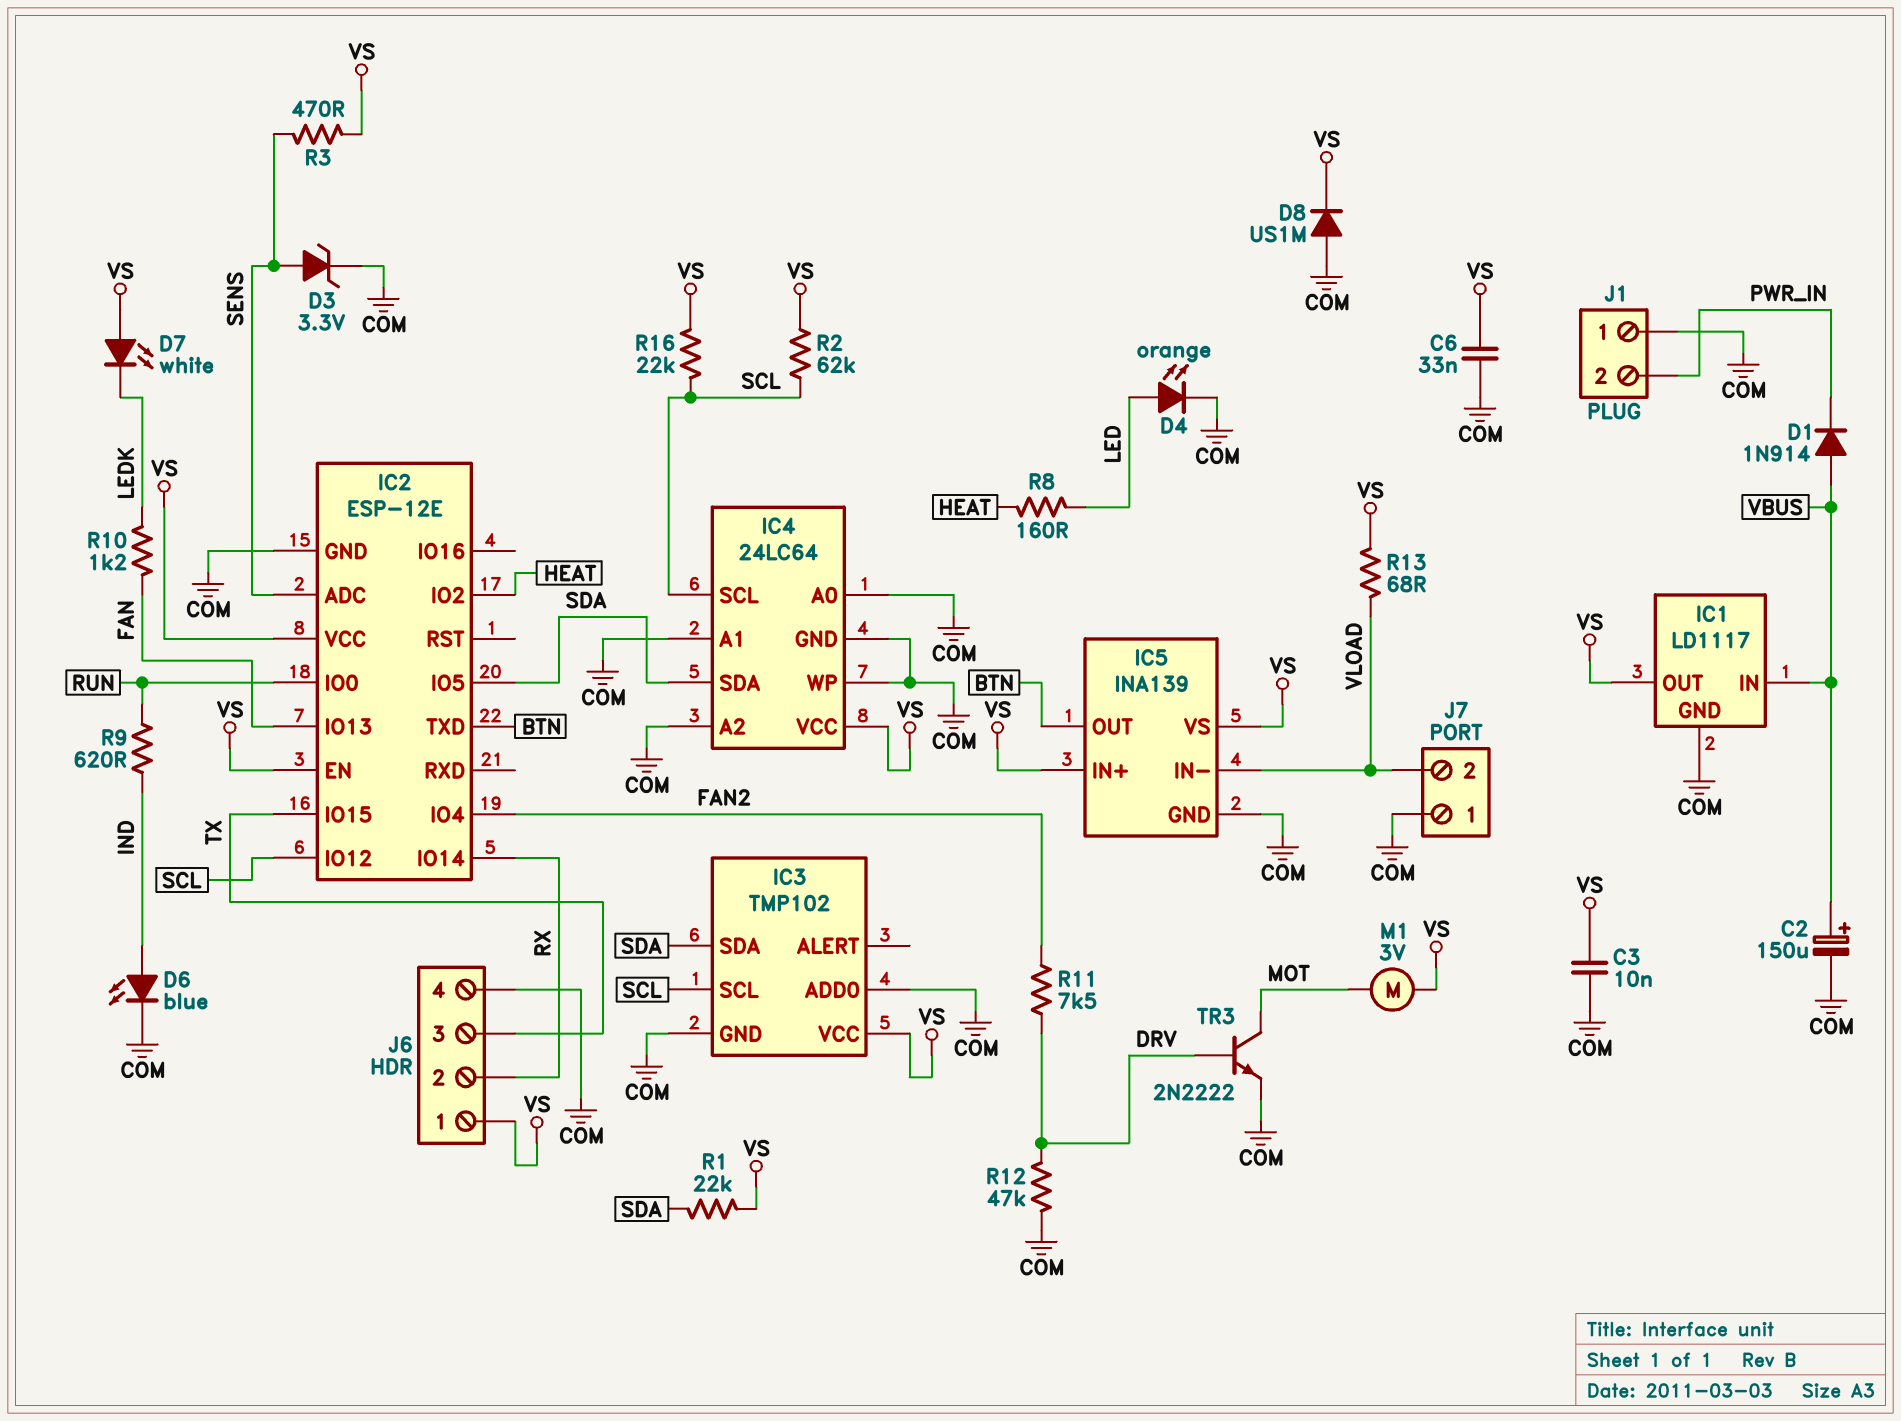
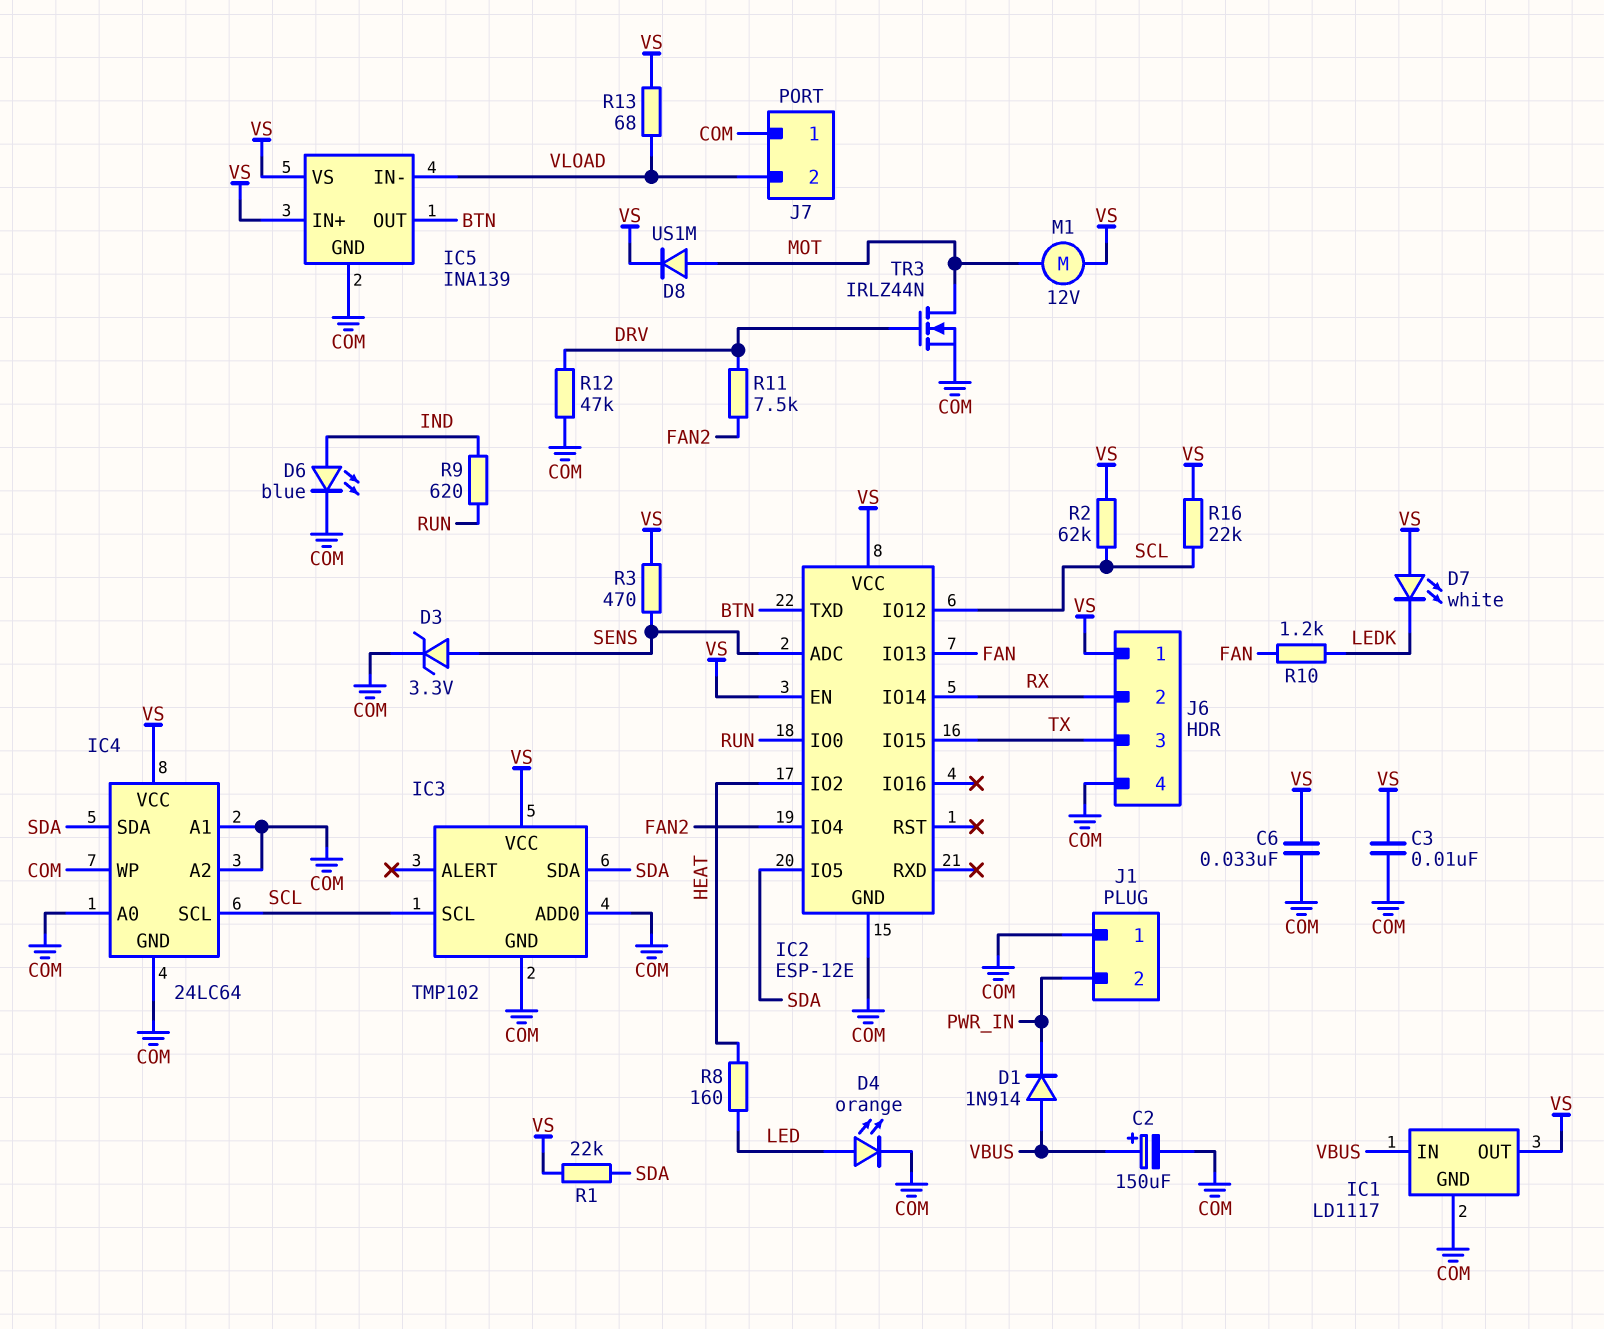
D8: diode US1M (A COM, K VS) -> diode US1M (A MOT, K VS)
M1: motor 3V (MOT, VS) -> motor 12V (MOT, VS)
TR3: NPN 2N2222 (B DRV, C MOT, E COM) -> NMOS IRLZ44N (G DRV, D MOT, S COM)

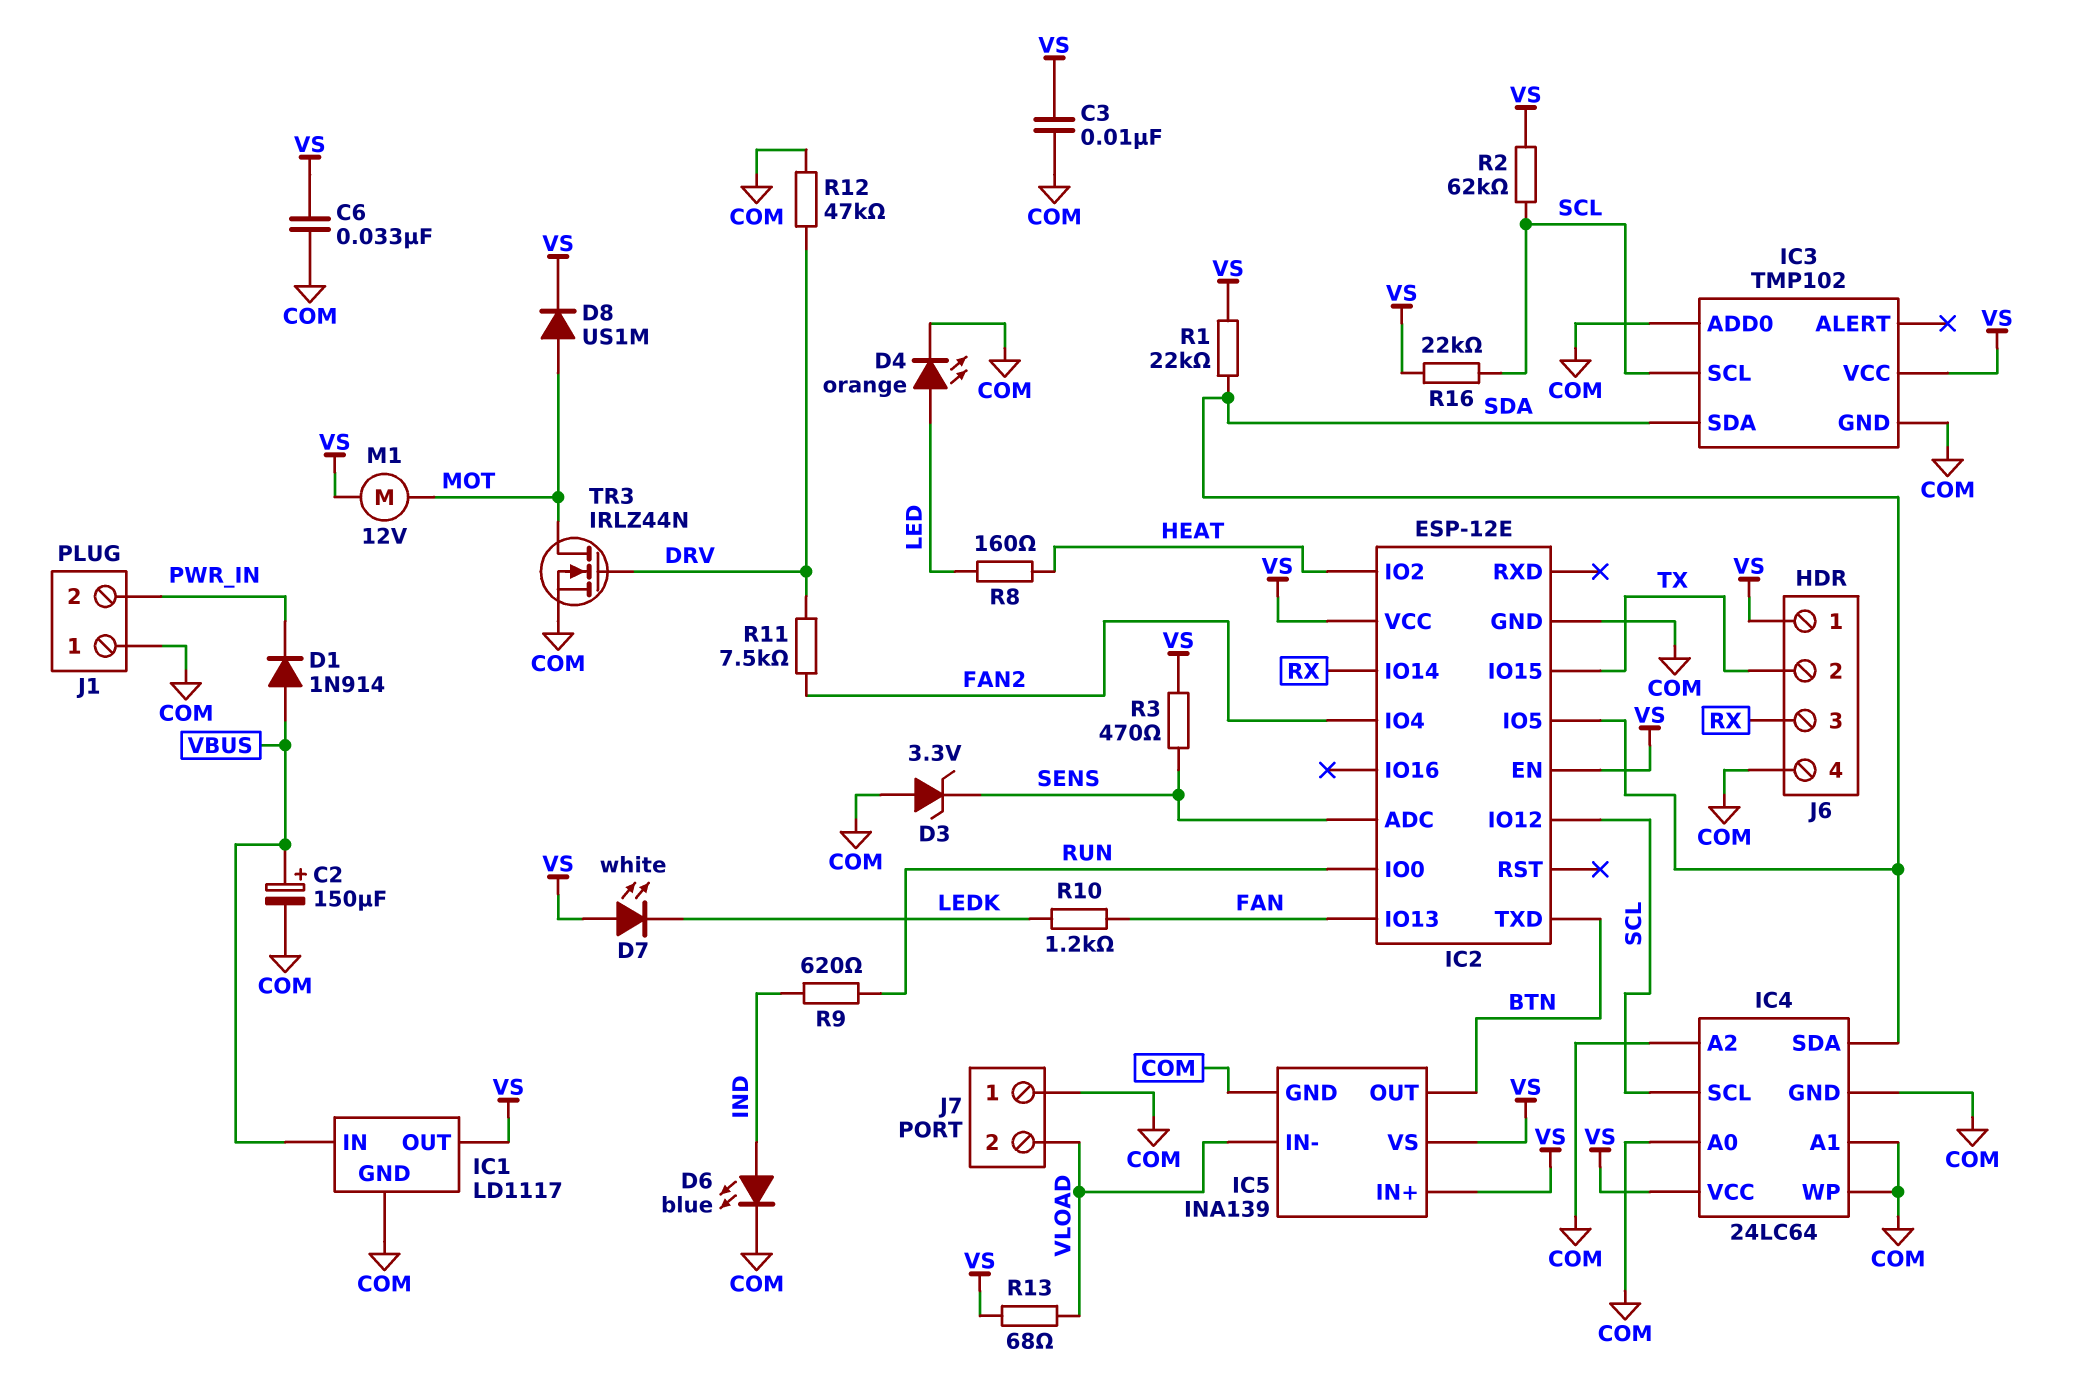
D3: zener 3.3V (A SENS, K COM) -> zener 3.3V (A COM, K SENS)
J6 pin 2: RX -> TX
J6 pin 3: TX -> RX

